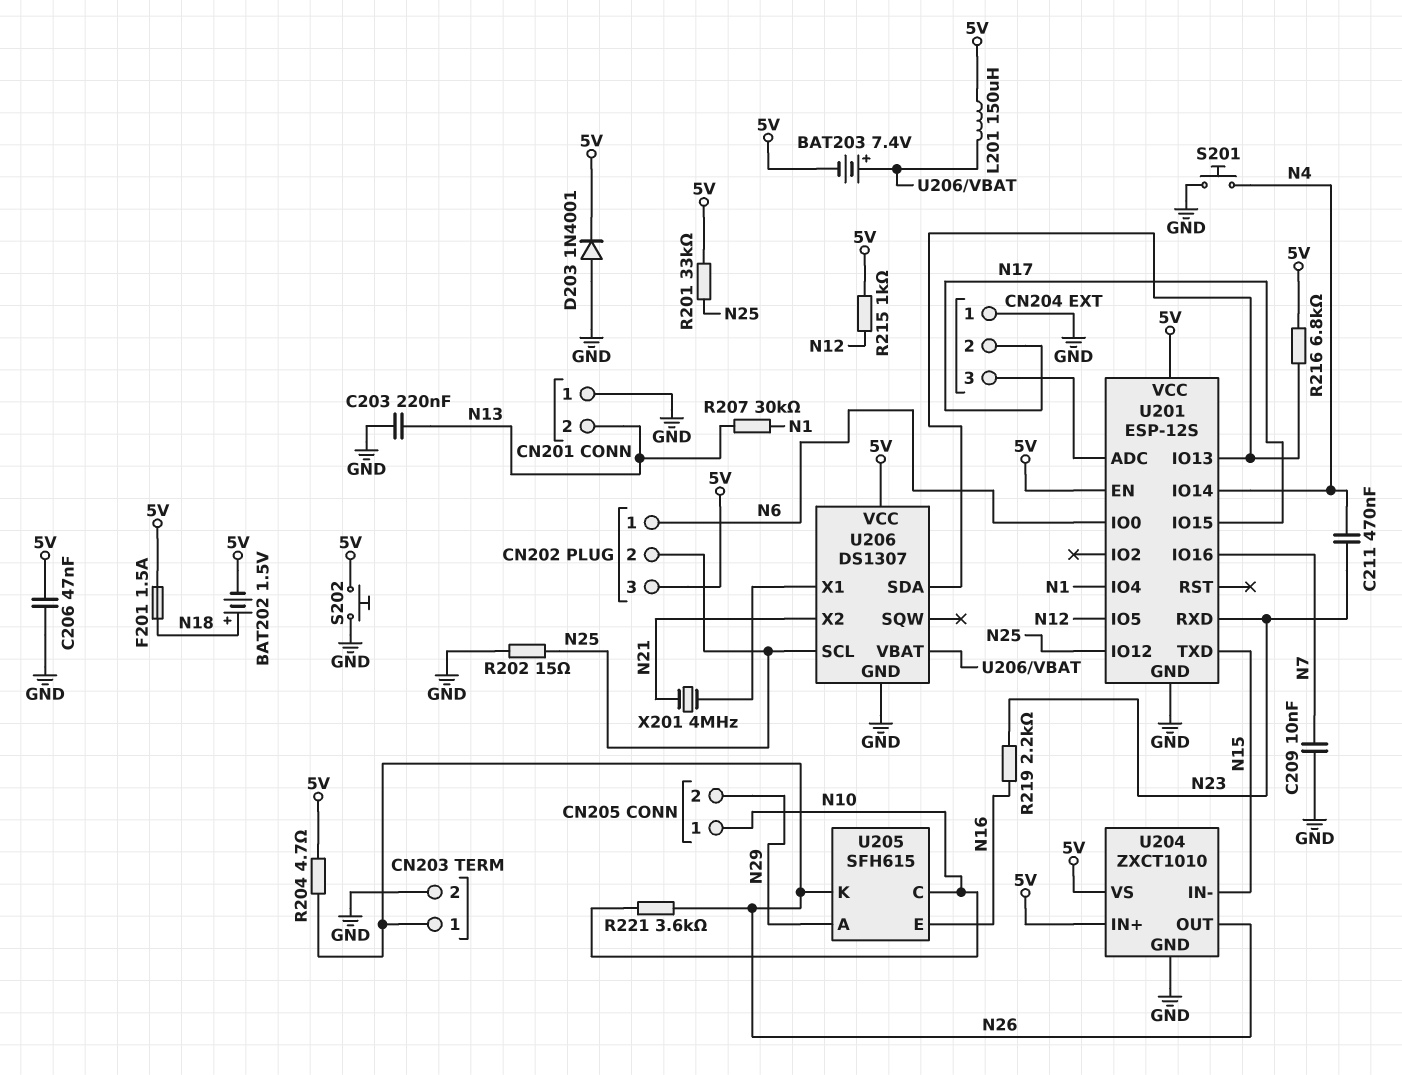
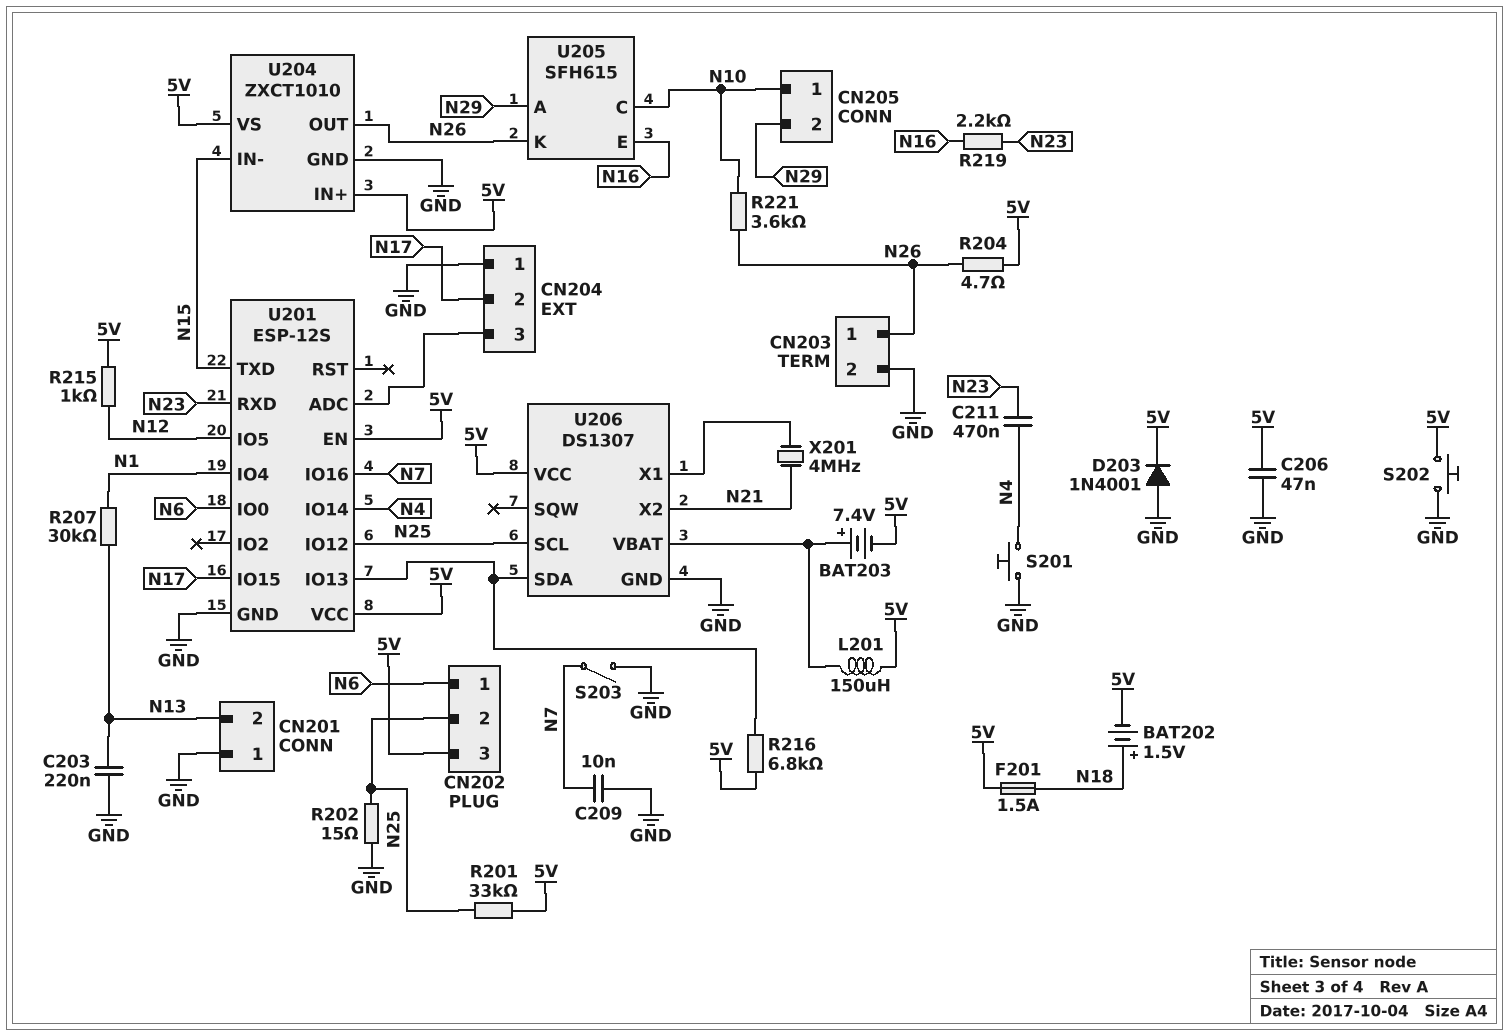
S203: none -> switch (GND, N7)

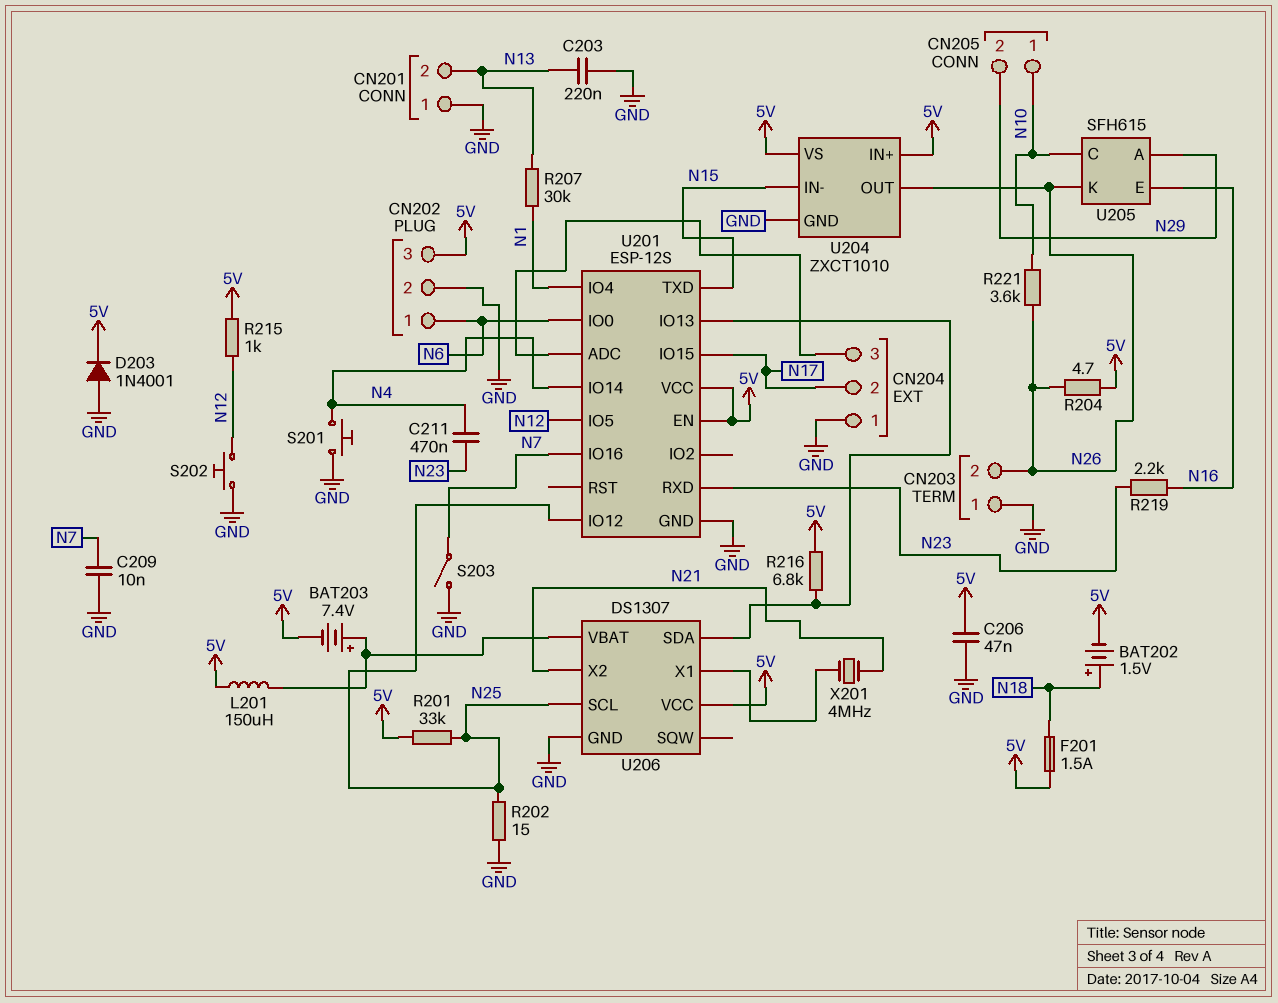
CN202 pin 2: N25 -> GND
CN203 pin 1: N26 -> GND
CN203 pin 2: GND -> N26
S202: button (5V, GND) -> button (GND, N12)

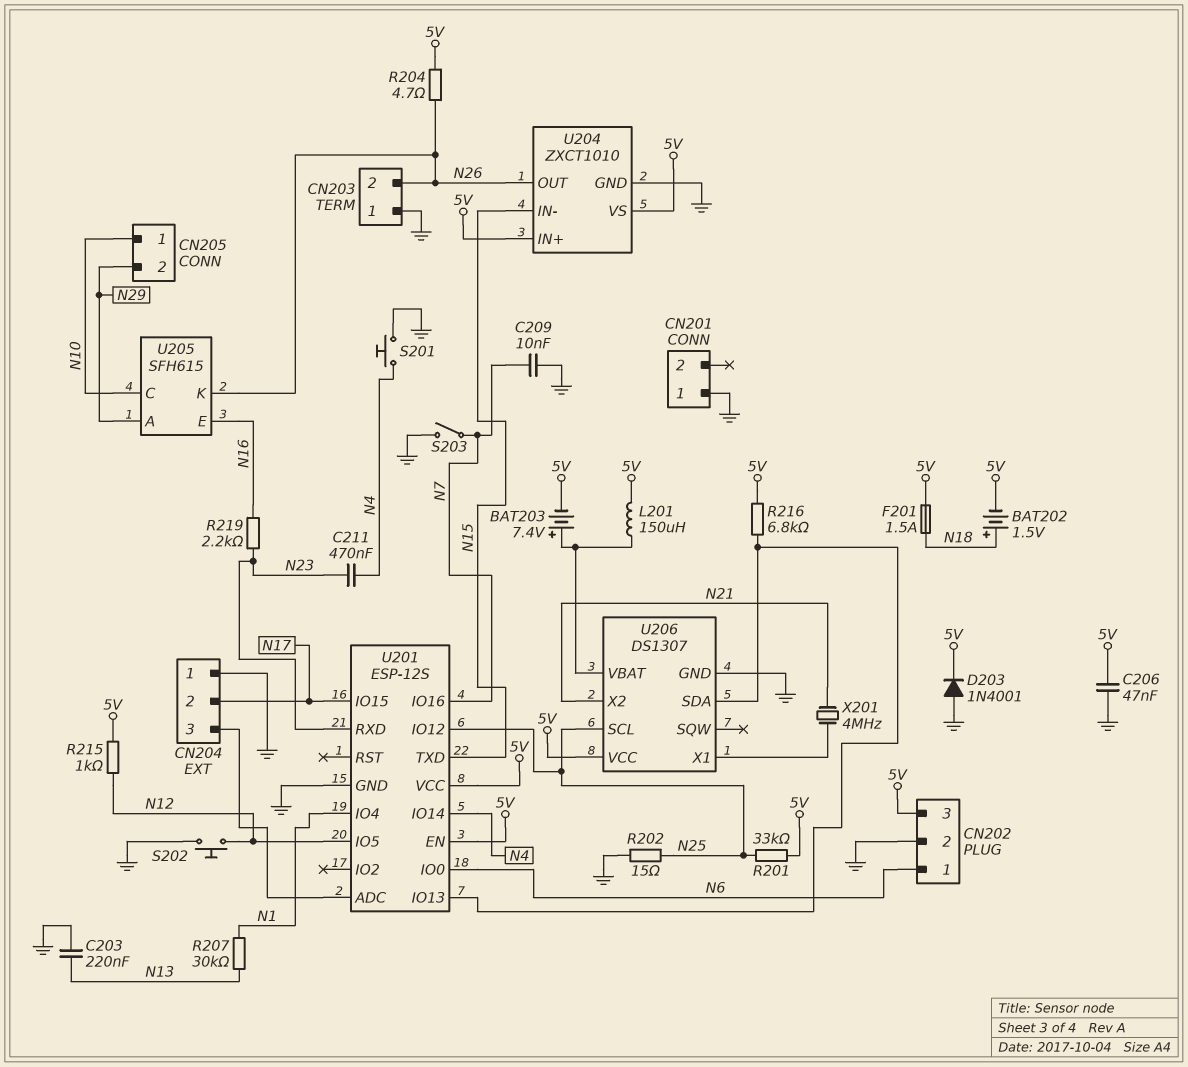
CN201 pin 2: N13 -> none
R221: 3.6k (N10, N26) -> none

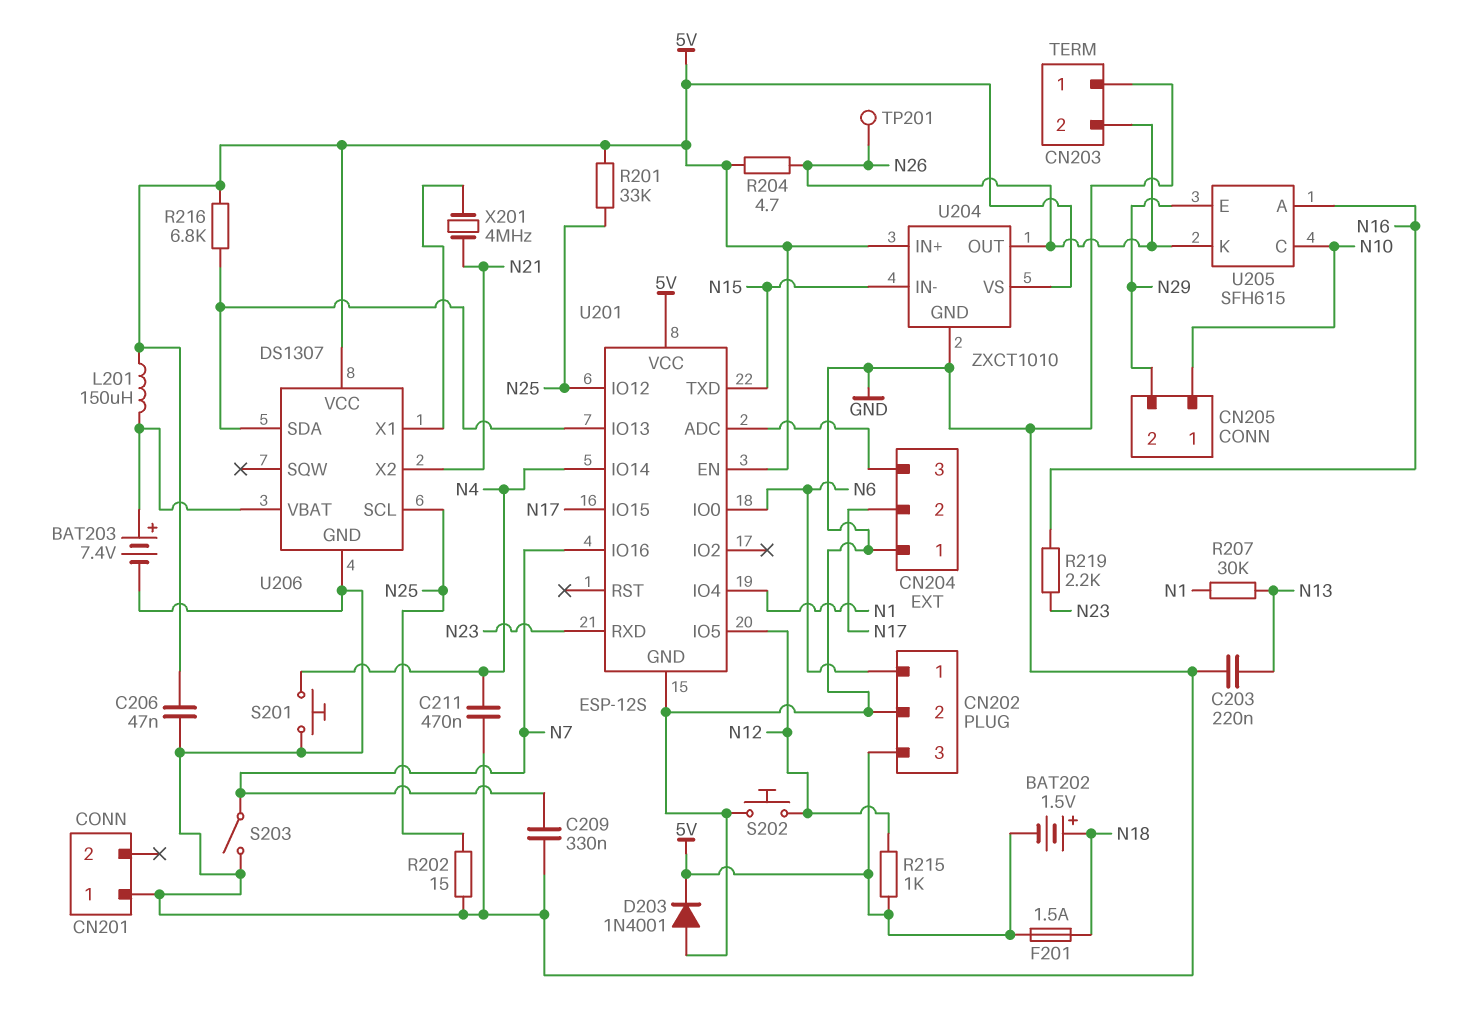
BAT203: 7.4V (plus U206/VBAT, minus 5V) -> 7.4V (plus U206/VBAT, minus GND)
C209: 10nF (GND, N7) -> 330nF (GND, N7)
C211: 470nF (N4, N23) -> 470nF (GND, N4)
TP201: none -> test point (N26)
U205 pin A: N29 -> N16
U205 pin E: N16 -> N29

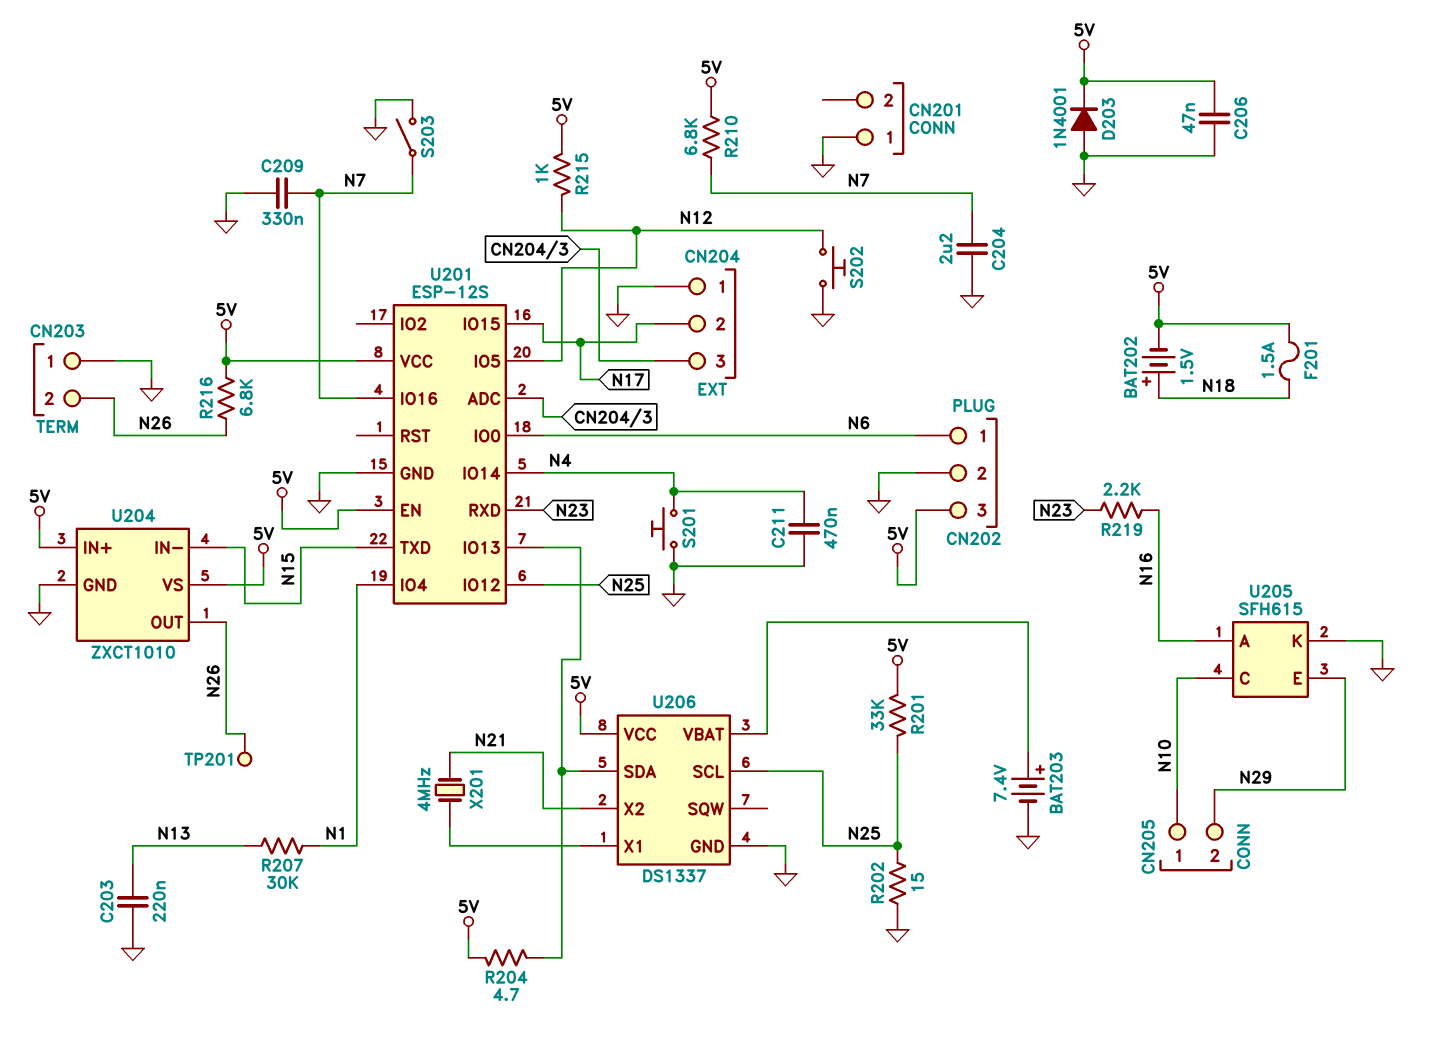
C204: none -> 2.2uF (GND, N7)
L201: 150uH (5V, U206/VBAT) -> none
R204: 4.7 (5V, N26) -> 4.7 (5V, U201/IO13)
R210: none -> 6.8k (5V, N7)
R216: 6.8k (5V, U201/IO13) -> 6.8k (5V, N26)
U205 pin K: N26 -> GND
U206: DS1307 -> DS1337

